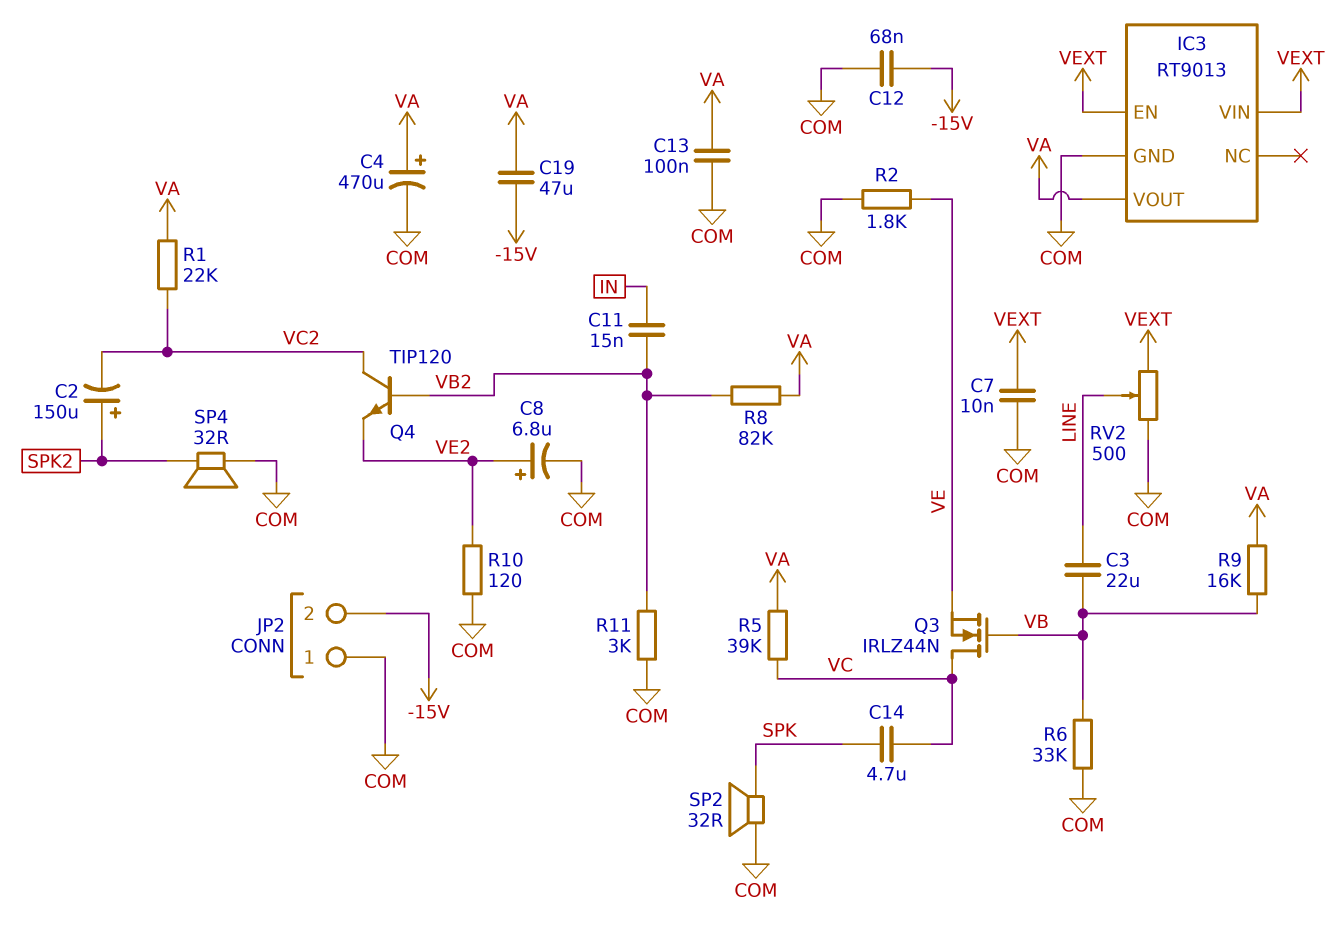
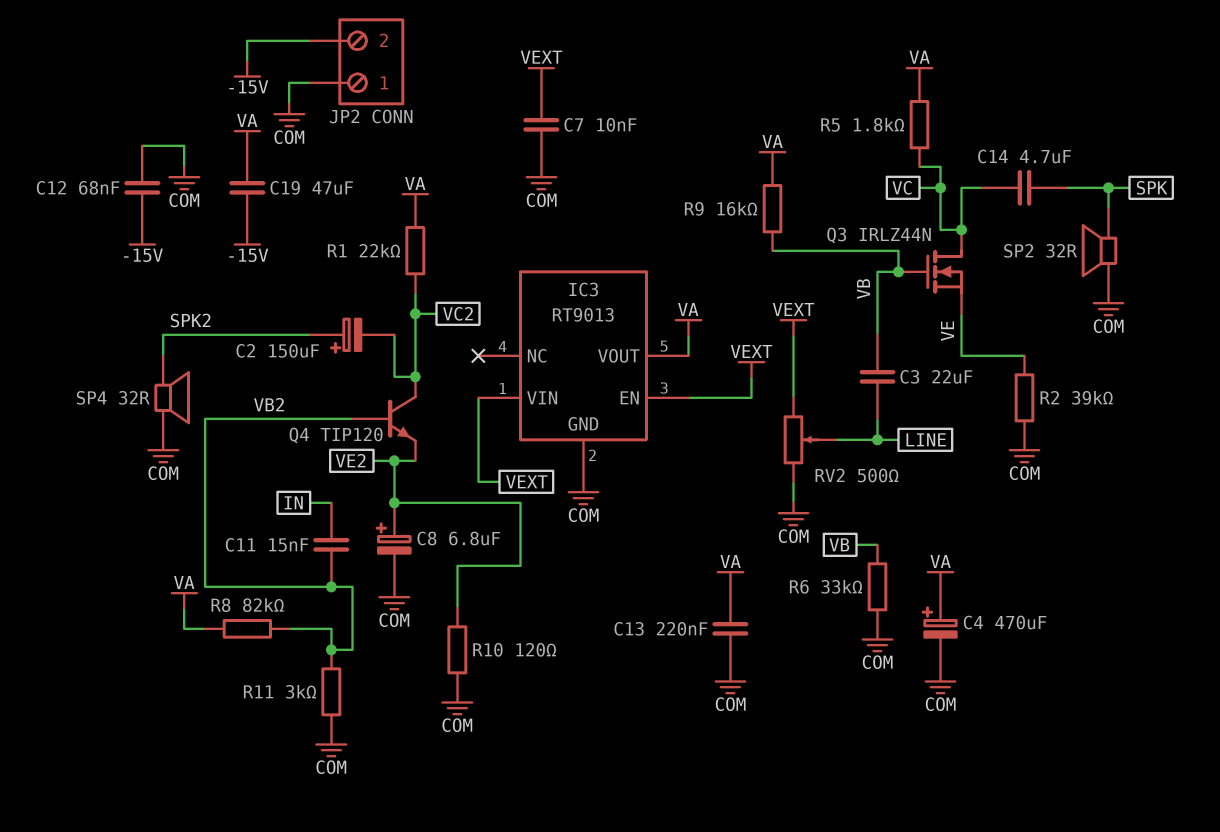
C13: 100nF (COM, VA) -> 220nF (COM, VA)
R2: 1.8k (COM, VE) -> 39k (COM, VE)
R5: 39k (VA, VC) -> 1.8k (VA, VC)

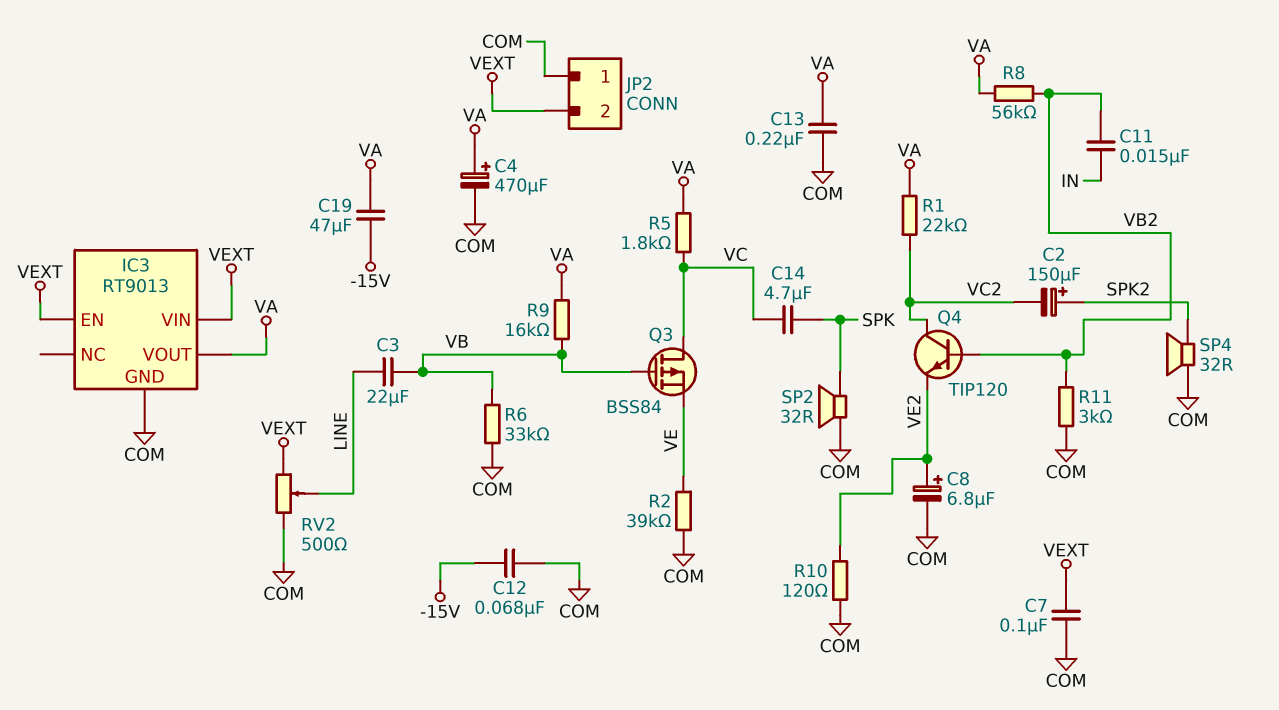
C7: 10nF (COM, VEXT) -> 100nF (COM, VEXT)
JP2 pin 2: -15V -> VEXT
Q3: NMOS IRLZ44N (G VB, D VC, S VE) -> PMOS BSS84 (G VB, D VC, S VE)
R8: 82k (VA, VB2) -> 56k (VA, VB2)

